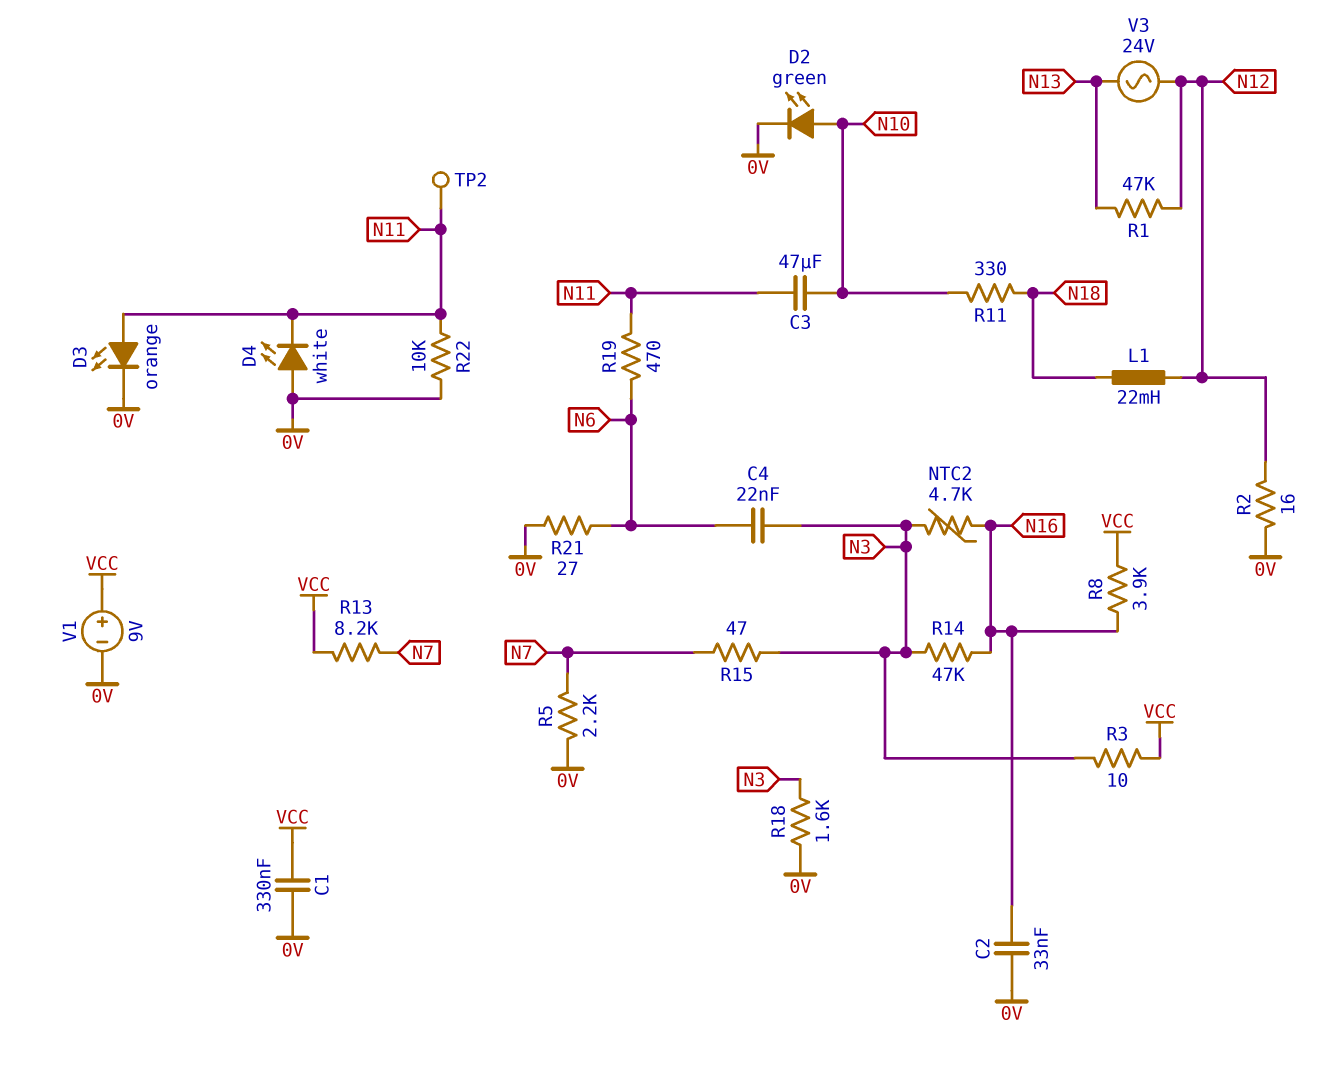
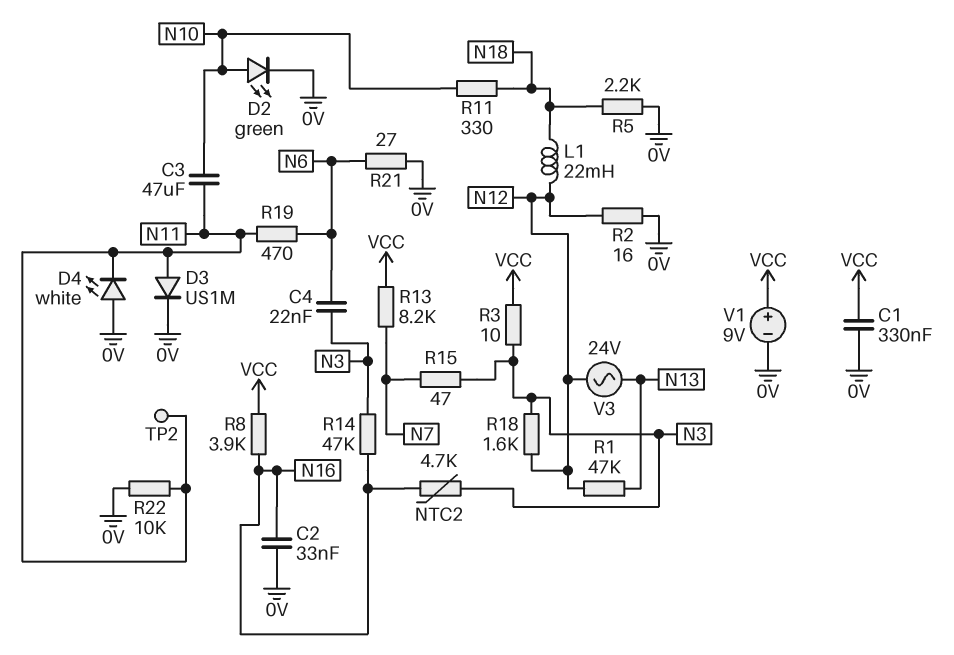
D3: LED orange (A N11, K 0V) -> diode US1M (A N11, K 0V)
R5: 2.2k (0V, N7) -> 2.2k (0V, N18)
R18: 1.6k (0V, N3) -> 1.6k (N3, N12)

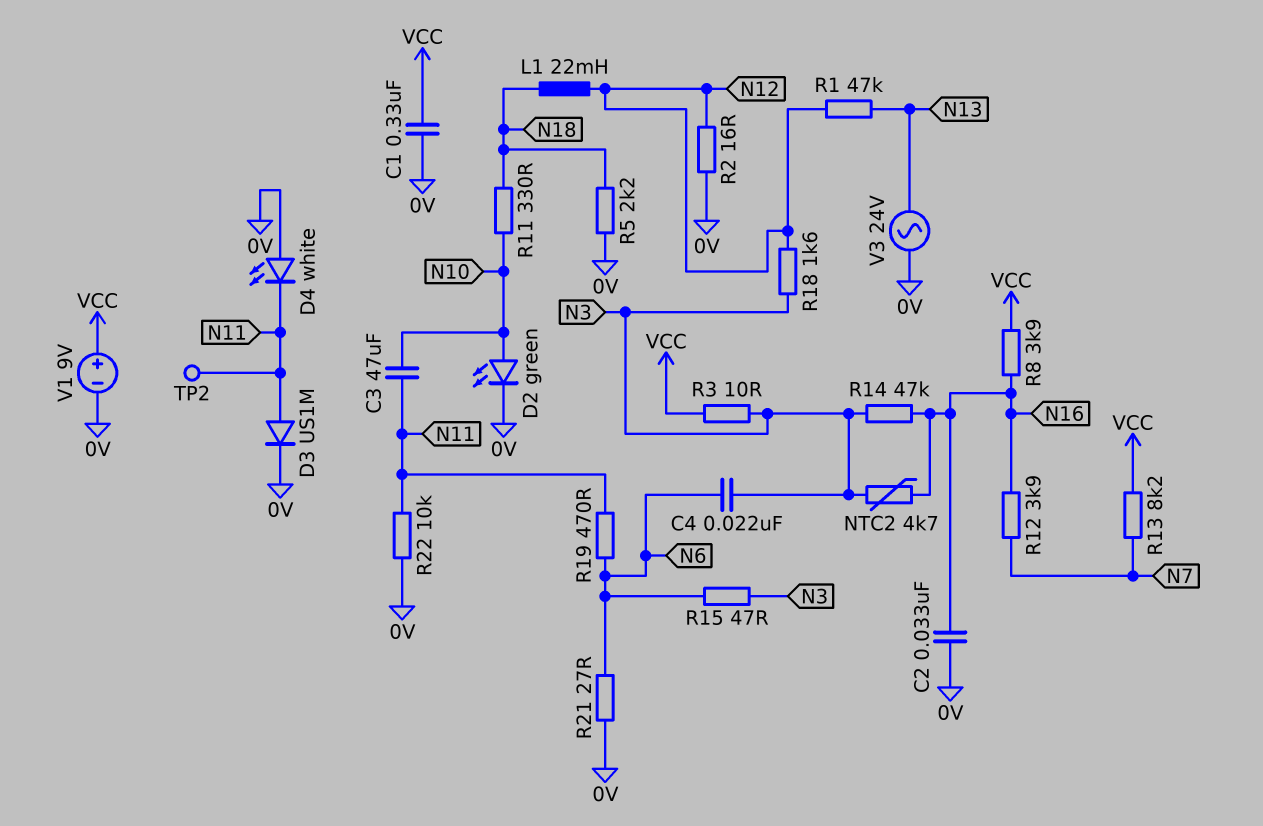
R12: none -> 3.9k (N7, N16)
R15: 47 (N3, N7) -> 47 (N3, N6)
V3: AC 24V (N12, N13) -> AC 24V (0V, N13)

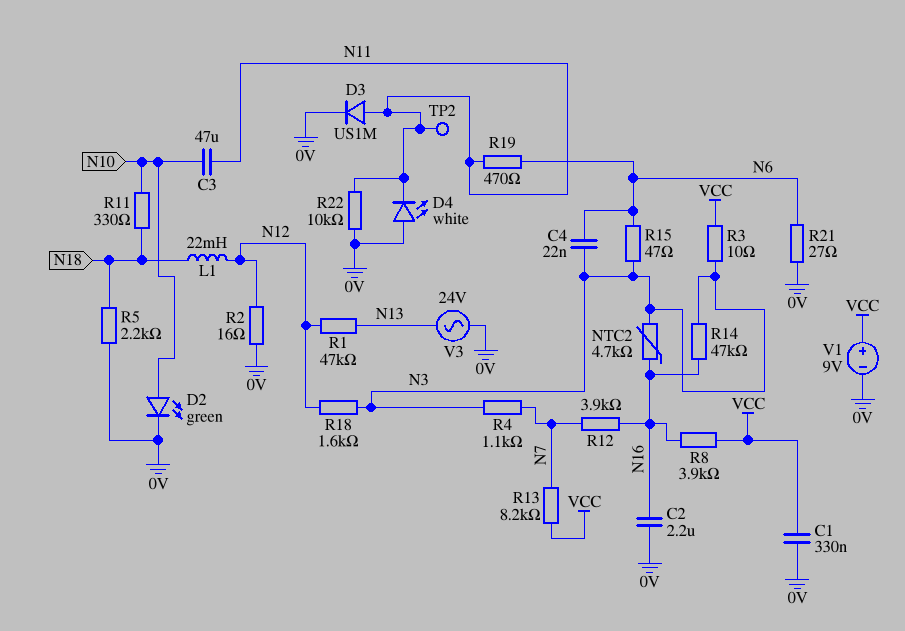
C2: 33nF (0V, N16) -> 2.2uF (0V, N16)
R4: none -> 1.1k (N3, N7)

